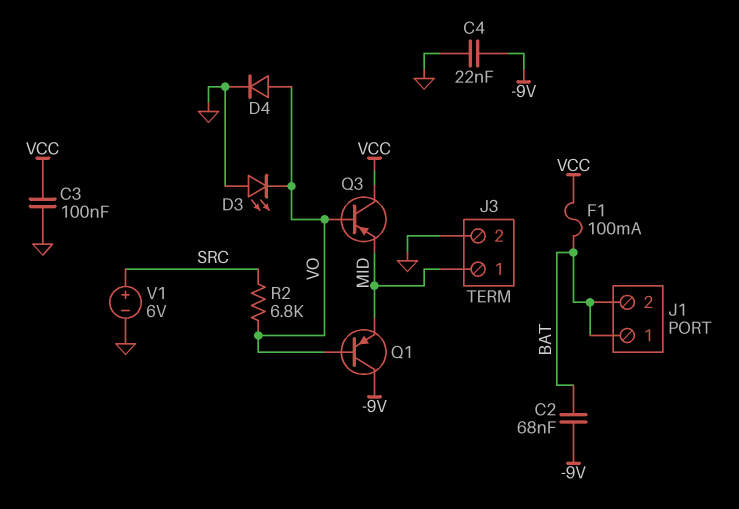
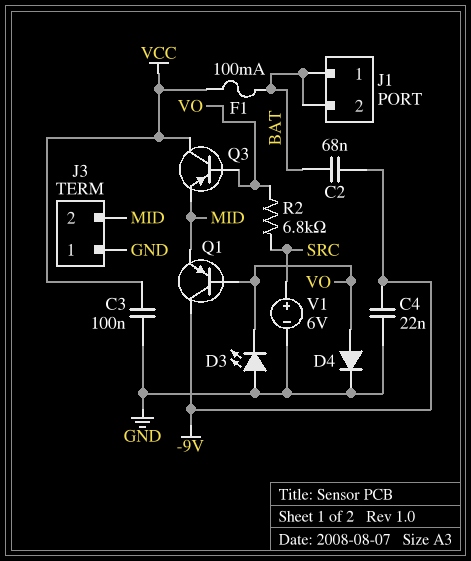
J3 pin 1: MID -> GND
J3 pin 2: GND -> MID

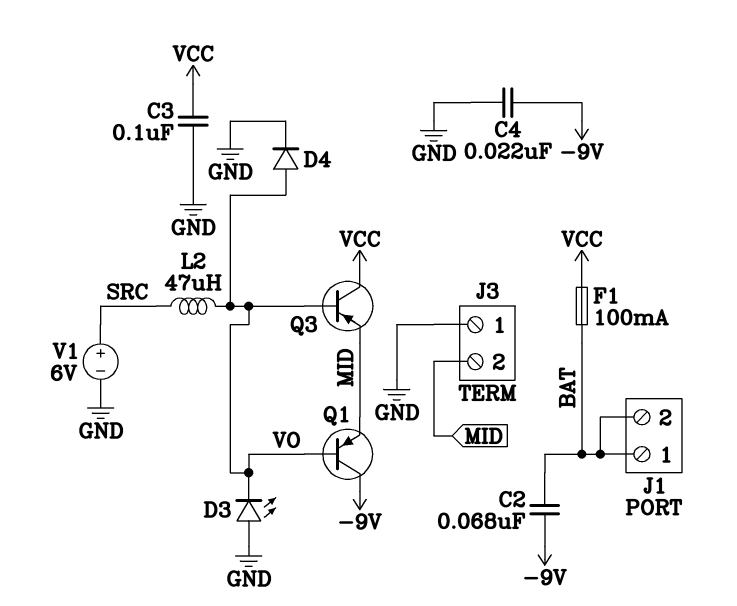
L2: none -> 47uH (SRC, VO)
R2: 6.8k (SRC, VO) -> none

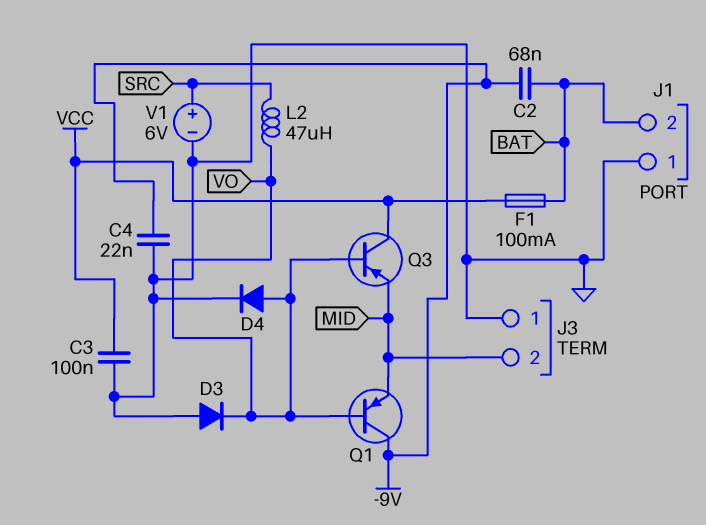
D3: LED (A GND, K VO) -> diode (A GND, K VO)
J1 pin 1: BAT -> GND

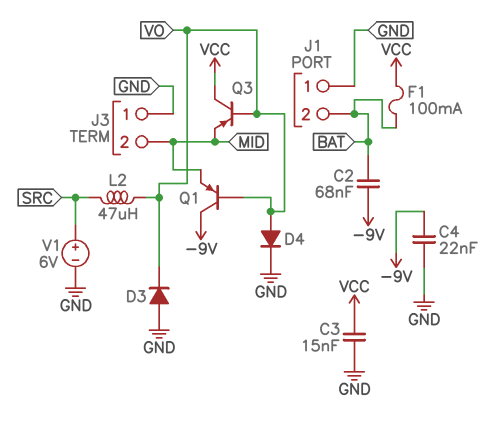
C3: 100nF (GND, VCC) -> 15nF (GND, VCC)

